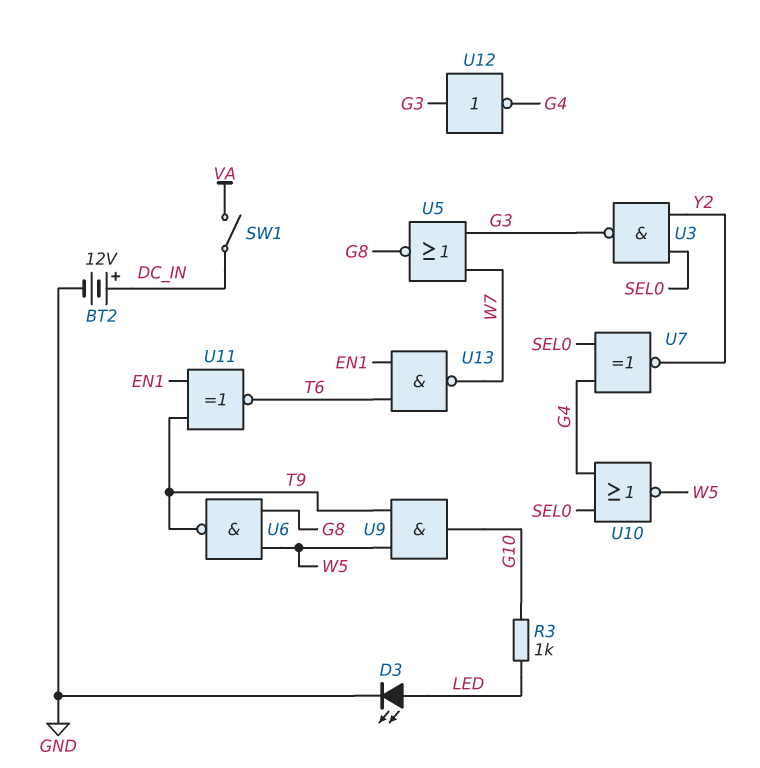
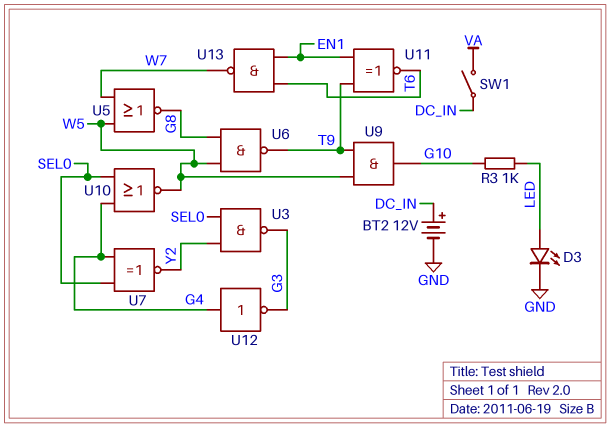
U5: NOR (in G3, in W7, out G8) -> NOR (in W5, in W7, out G8)
U12: NOT (in G3, out G4) -> NOT (in G4, out G3)

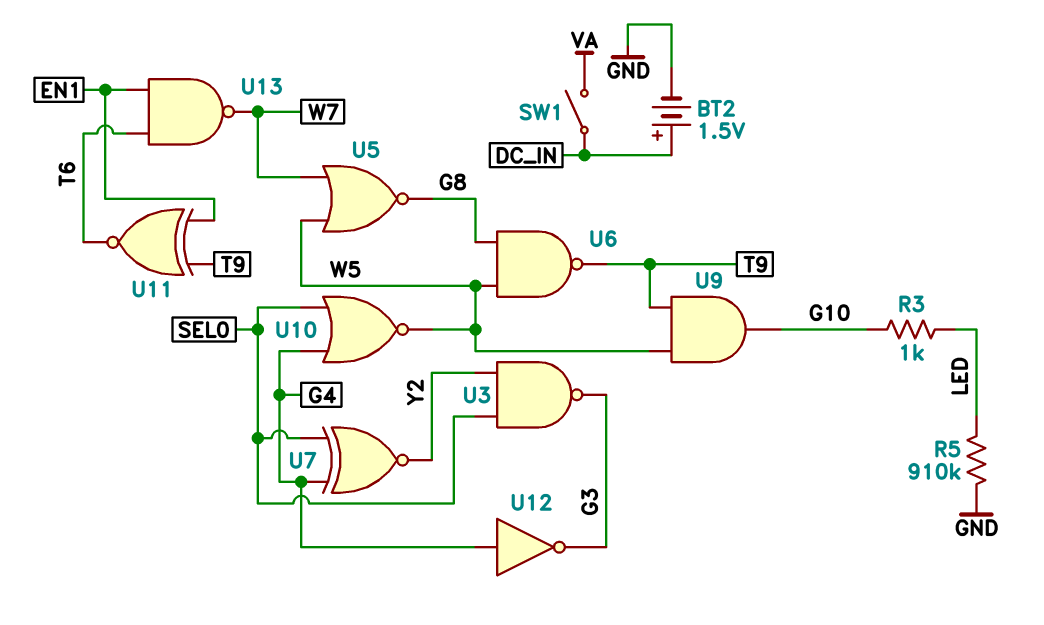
BT2: 12V (plus DC_IN, minus GND) -> 1.5V (plus DC_IN, minus GND)
D3: LED (A LED, K GND) -> none
R5: none -> 910k (GND, LED)

